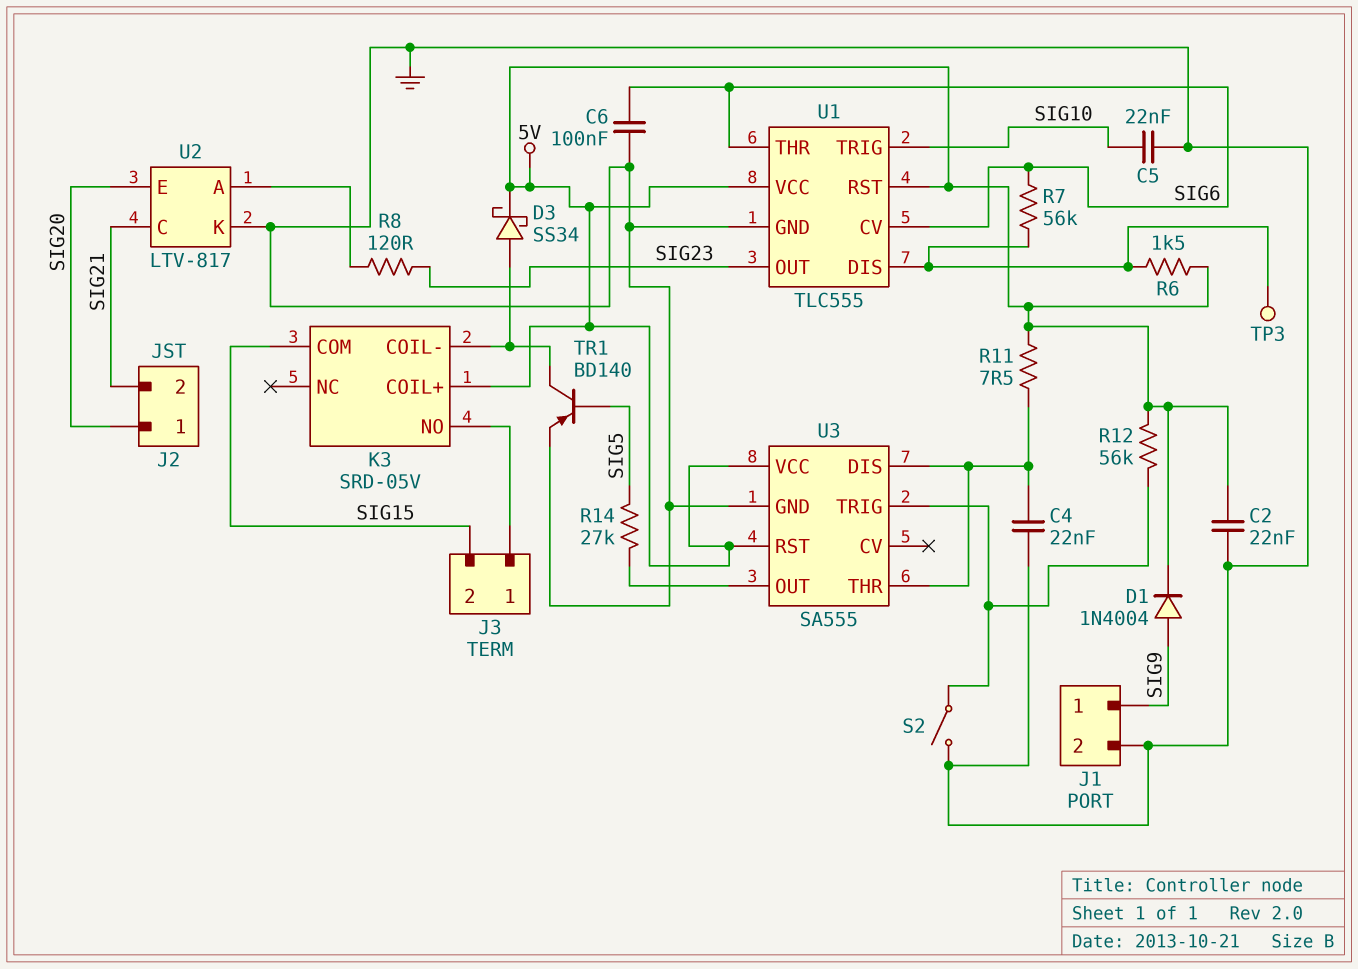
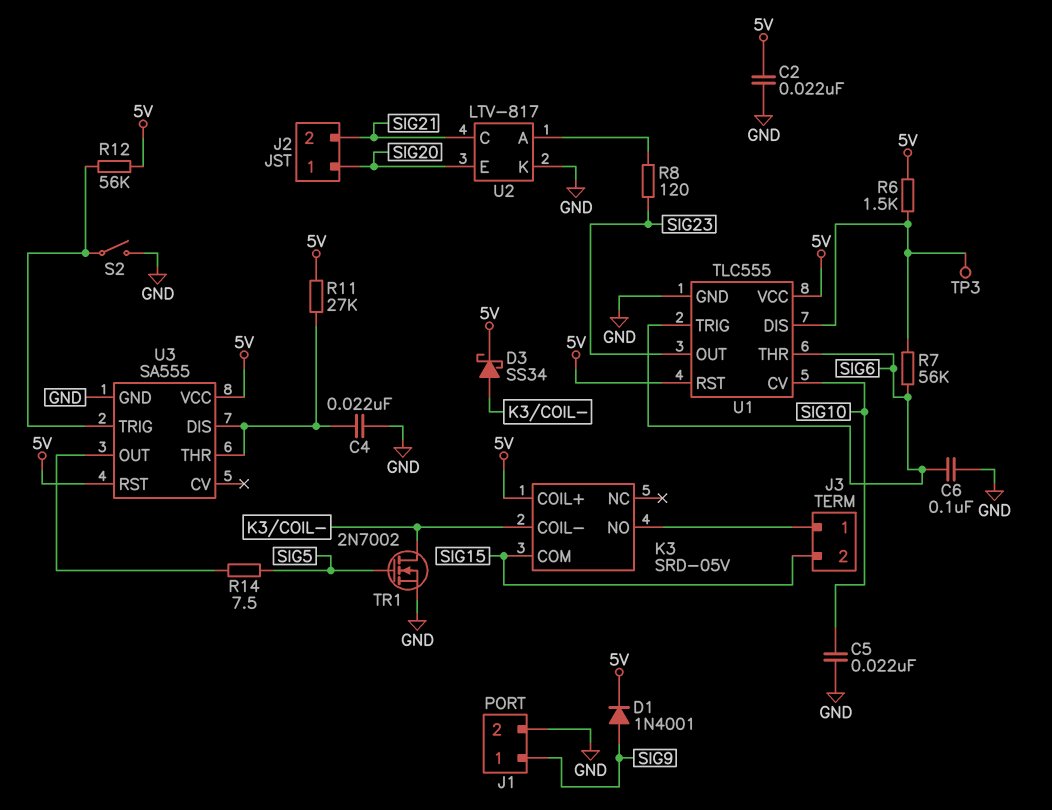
D1: diode 1N4004 (A SIG9, K 5V) -> diode 1N4001 (A SIG9, K 5V)
R11: 7.5 (5V, U3/DIS) -> 27k (5V, U3/DIS)
R14: 27k (SIG5, U3/OUT) -> 7.5 (SIG5, U3/OUT)
TR1: PNP BD140 (B SIG5, C K3/COIL-, E GND) -> NMOS 2N7002 (G SIG5, D K3/COIL-, S GND)
U1 pin CV: SIG6 -> SIG10
U1 pin TRIG: SIG10 -> SIG6

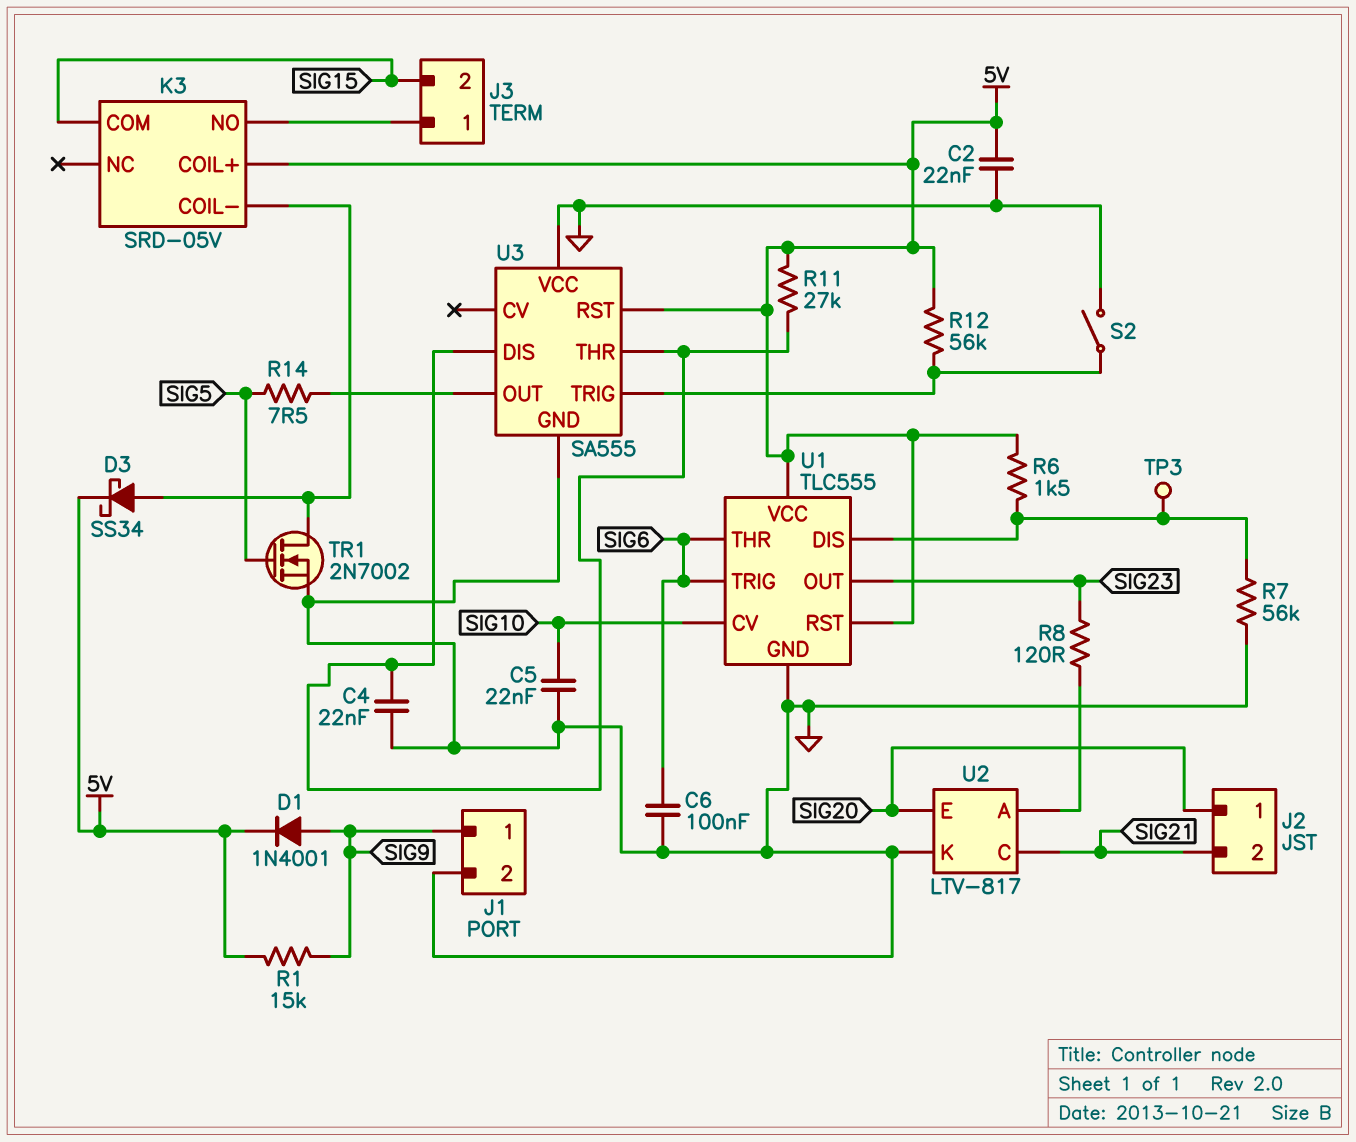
R1: none -> 15k (5V, SIG9)
R7: 56k (SIG6, U1/DIS) -> 56k (GND, U1/DIS)
U3 pin VCC: 5V -> GND

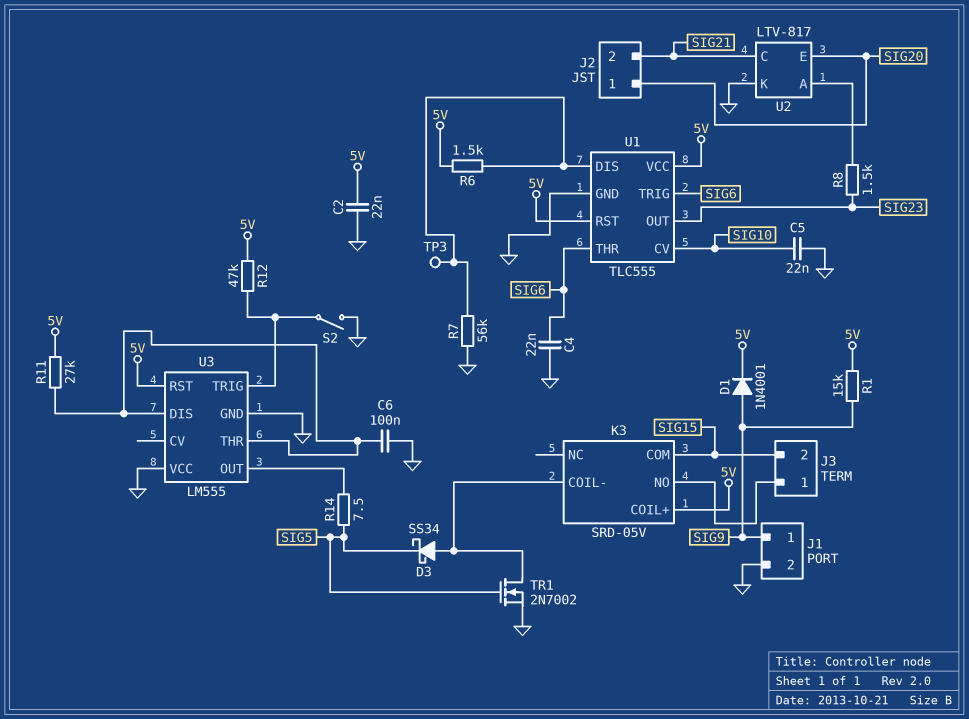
C4: 22nF (GND, U3/DIS) -> 22nF (GND, SIG6)
C6: 100nF (GND, SIG6) -> 100nF (GND, U3/DIS)
D3: schottky SS34 (A K3/COIL-, K 5V) -> schottky SS34 (A K3/COIL-, K SIG5)
R8: 120 (SIG23, U2/A) -> 1.5k (SIG23, U2/A)
R12: 56k (5V, U3/TRIG) -> 47k (5V, U3/TRIG)
U3: SA555 -> LM555

